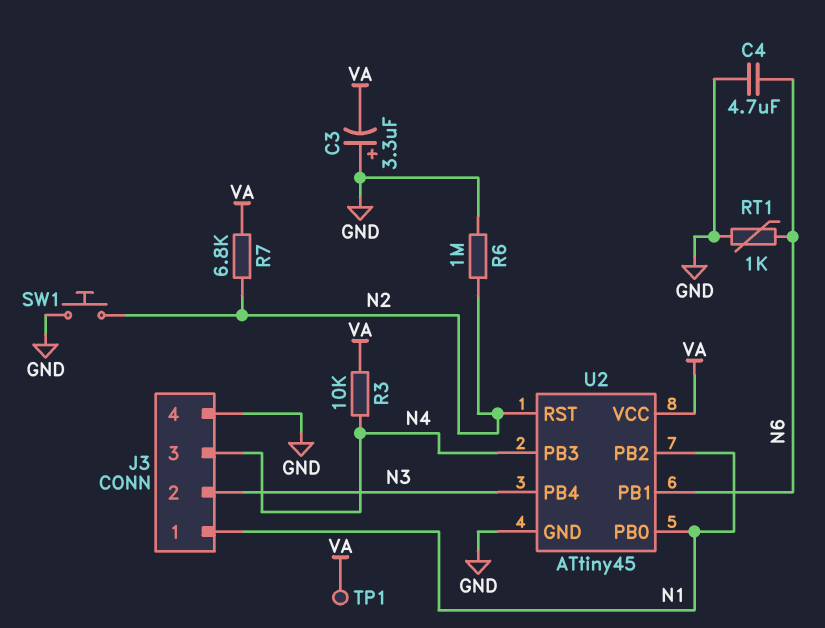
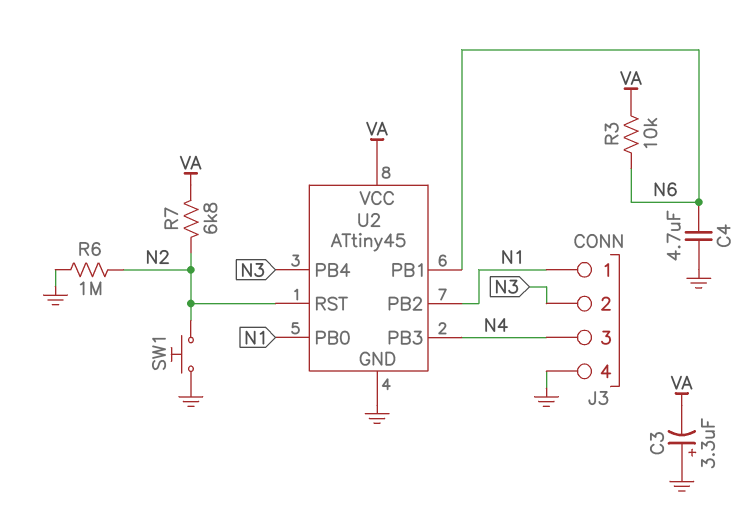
R3: 10k (N4, VA) -> 10k (N6, VA)
RT1: 1k (GND, N6) -> none
TP1: test point (VA) -> none

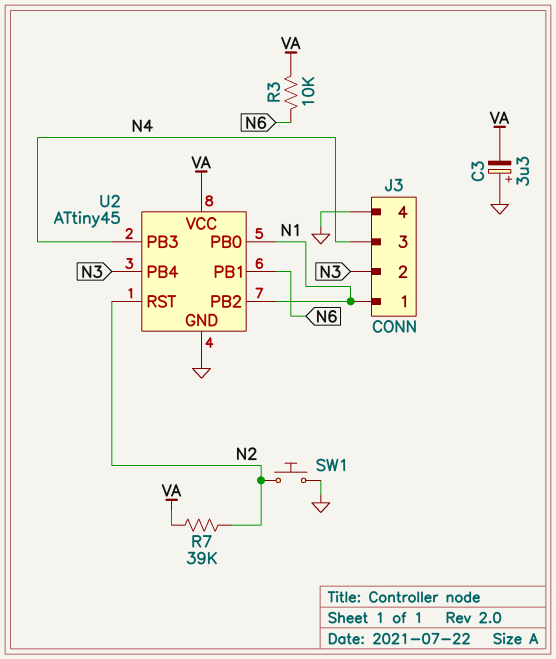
C4: 4.7uF (GND, N6) -> none
R6: 1M (GND, N2) -> none
R7: 6.8k (N2, VA) -> 39k (N2, VA)

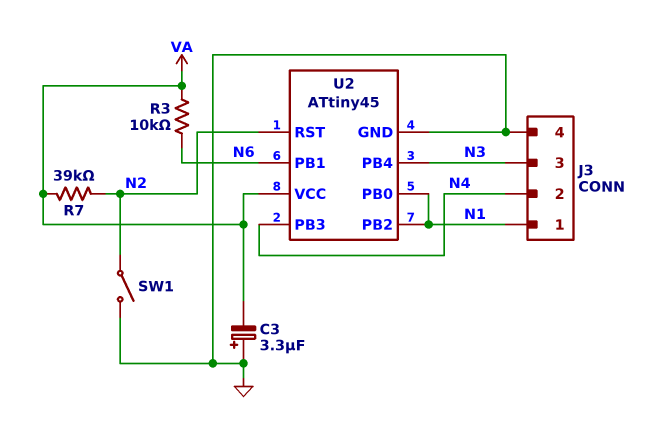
J3 pin 2: N3 -> N4
J3 pin 3: N4 -> N3
SW1: button (GND, N2) -> switch (GND, N2)

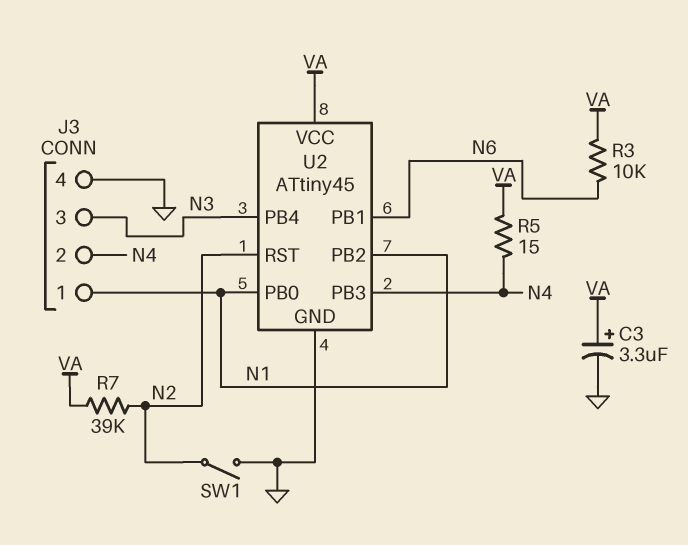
C3: 3.3uF (plus GND, minus VA) -> 3.3uF (plus VA, minus GND)
R5: none -> 15 (N4, VA)

